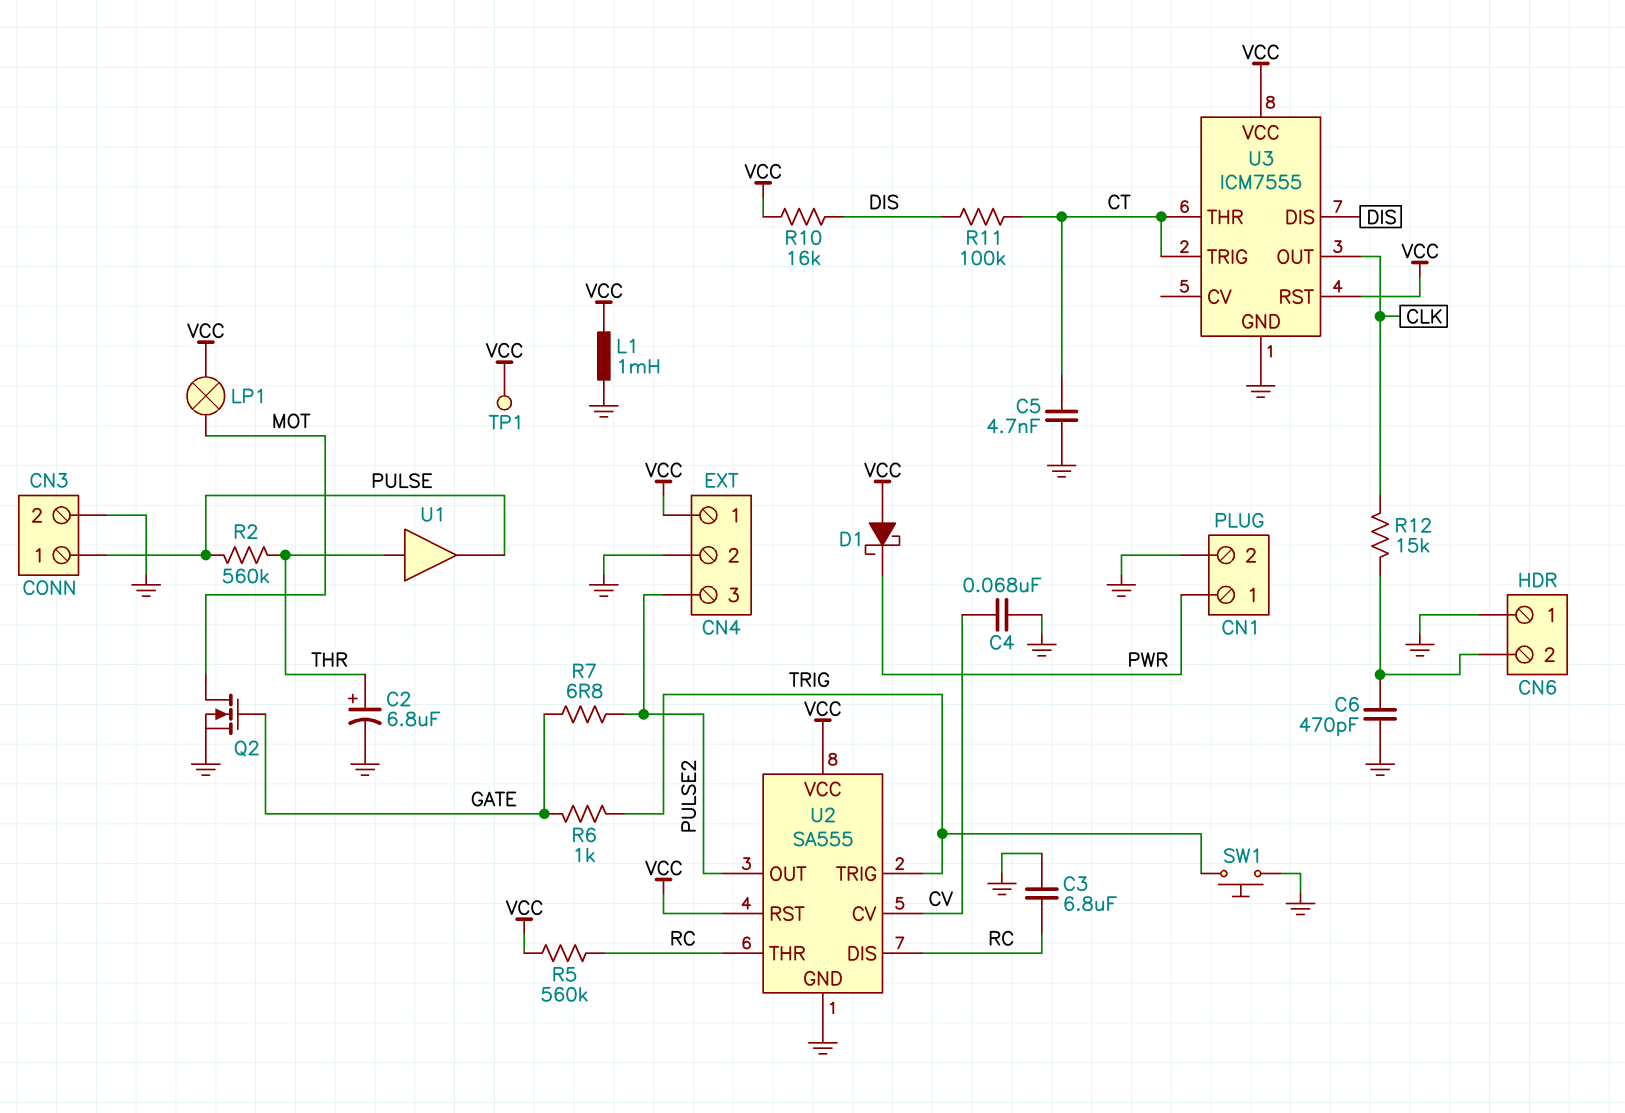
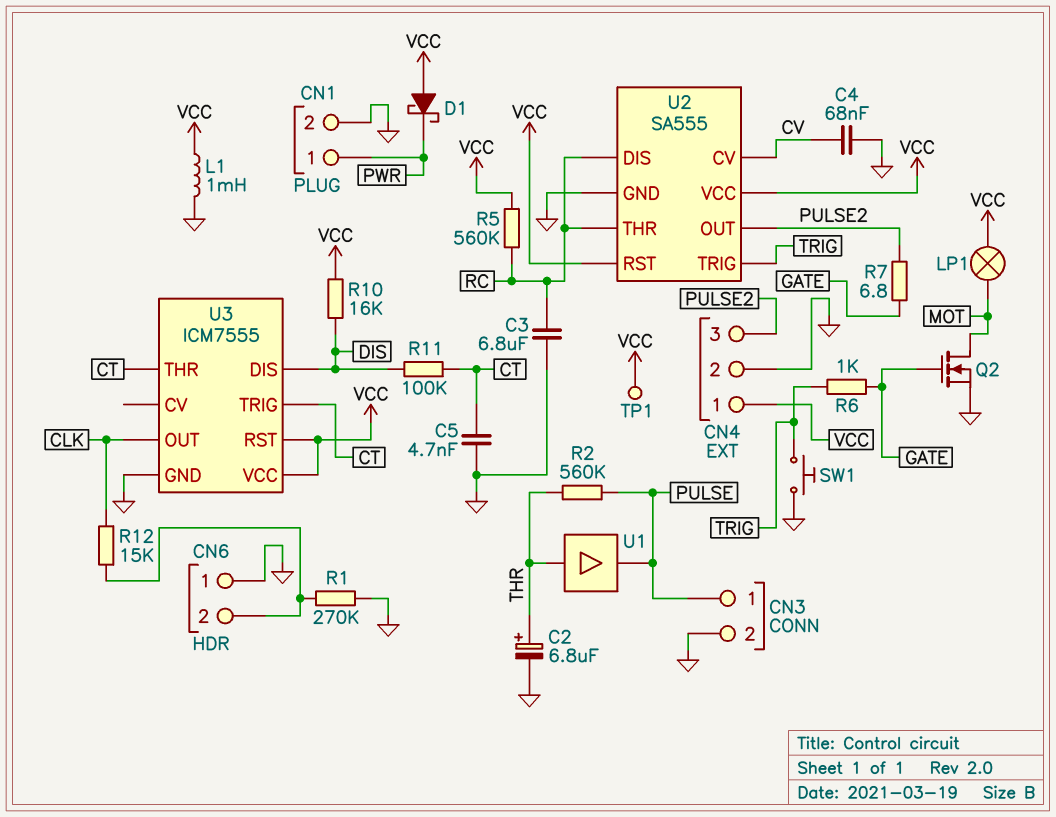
C6: 470pF (CN6/2, GND) -> none
R1: none -> 270k (CN6/2, GND)

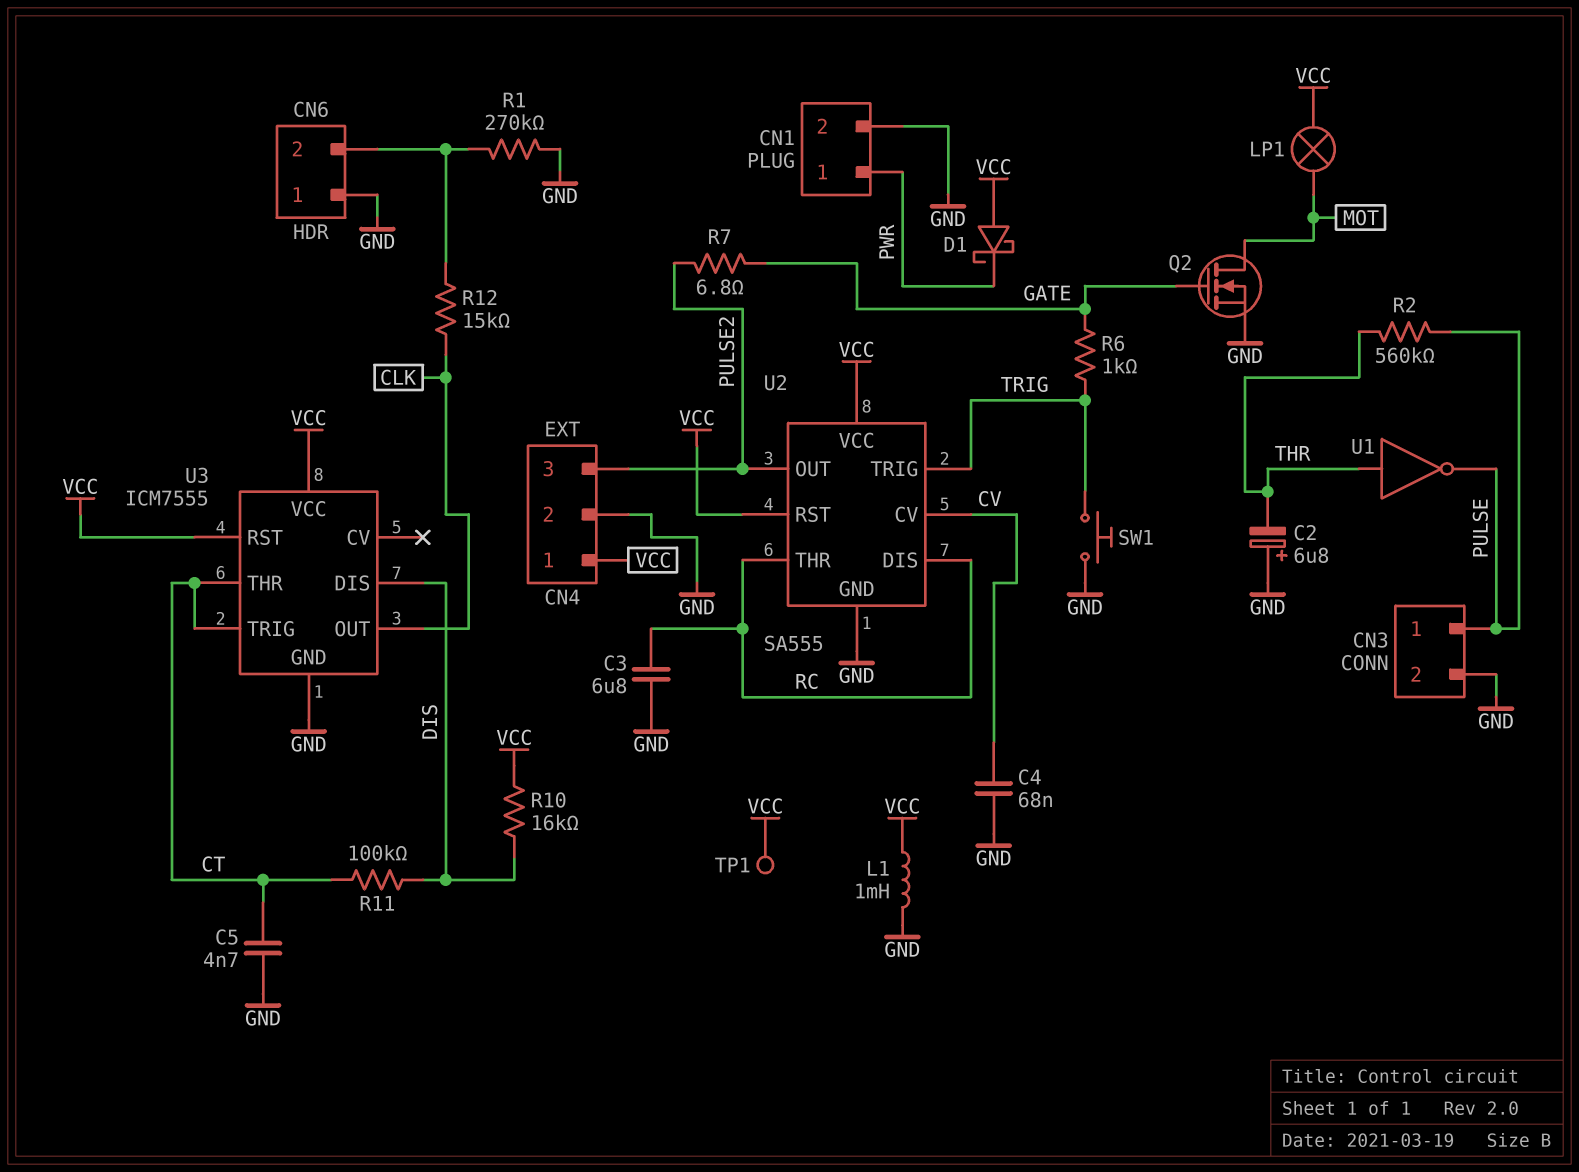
C2: 6.8uF (plus THR, minus GND) -> 6.8uF (plus GND, minus THR)
R5: 560k (RC, VCC) -> none
U1: buffer (in THR, out PULSE) -> NOT (in THR, out PULSE)

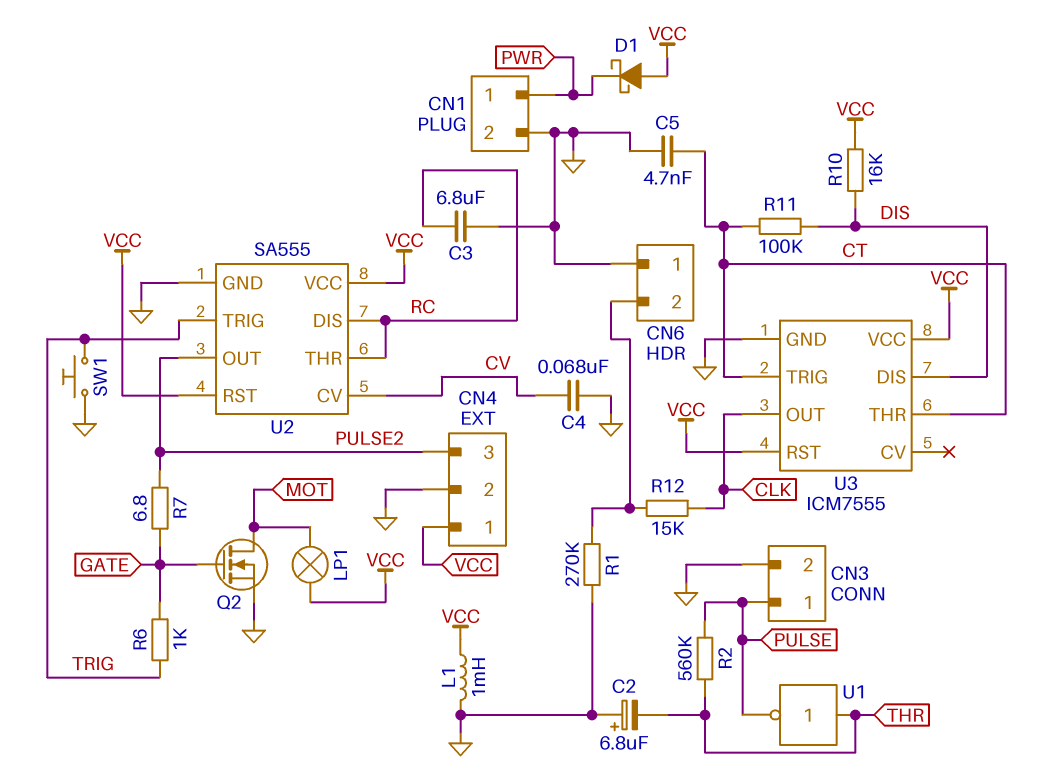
TP1: test point (VCC) -> none

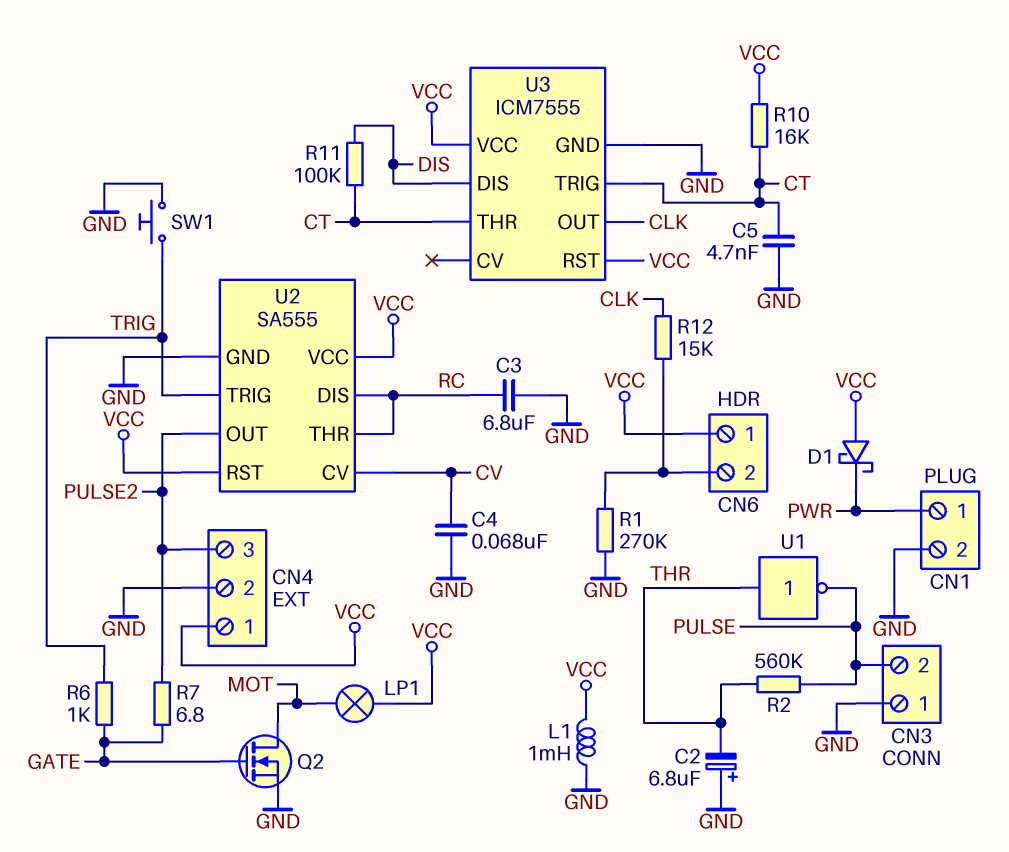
CN3 pin 1: PULSE -> GND
CN3 pin 2: GND -> PULSE
CN6 pin 1: GND -> VCC
R10: 16k (DIS, VCC) -> 16k (CT, VCC)

